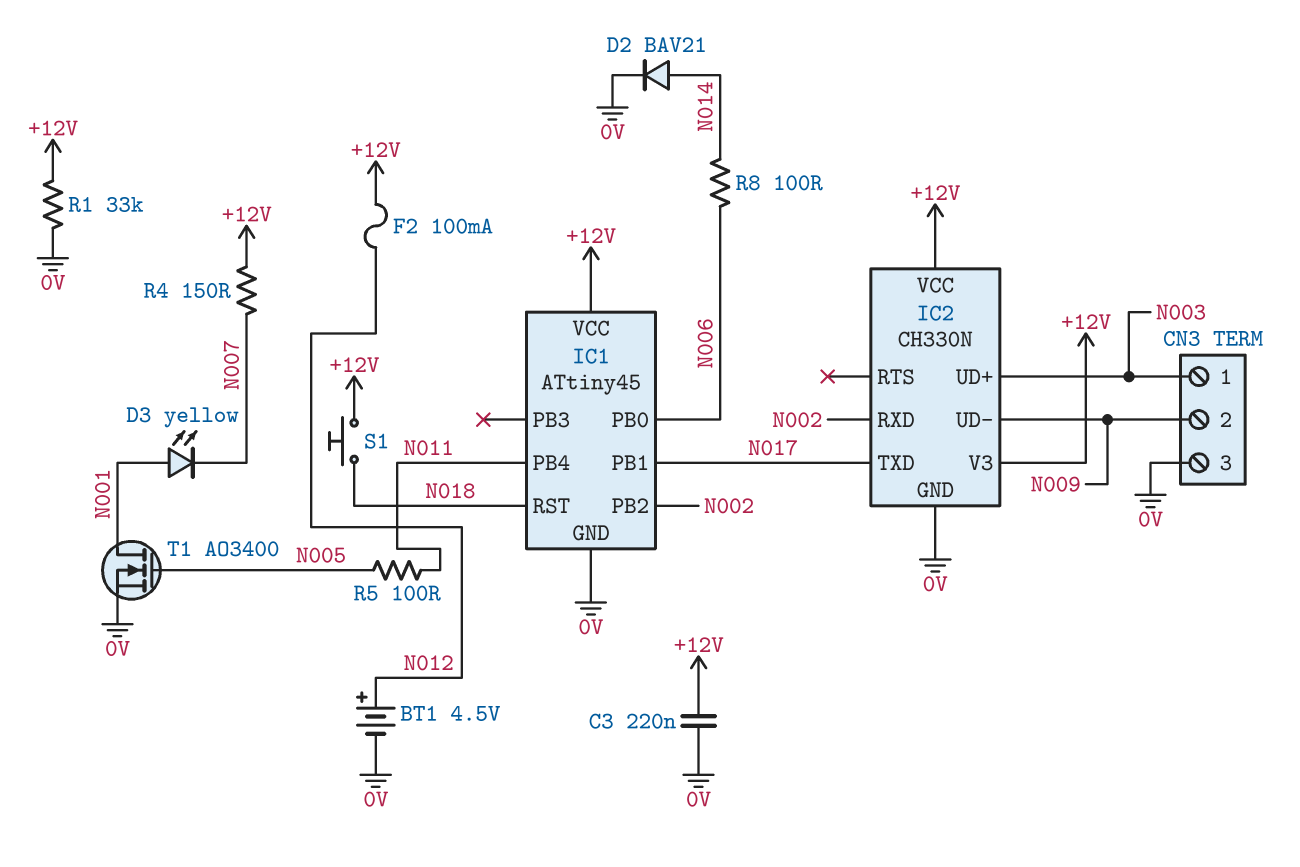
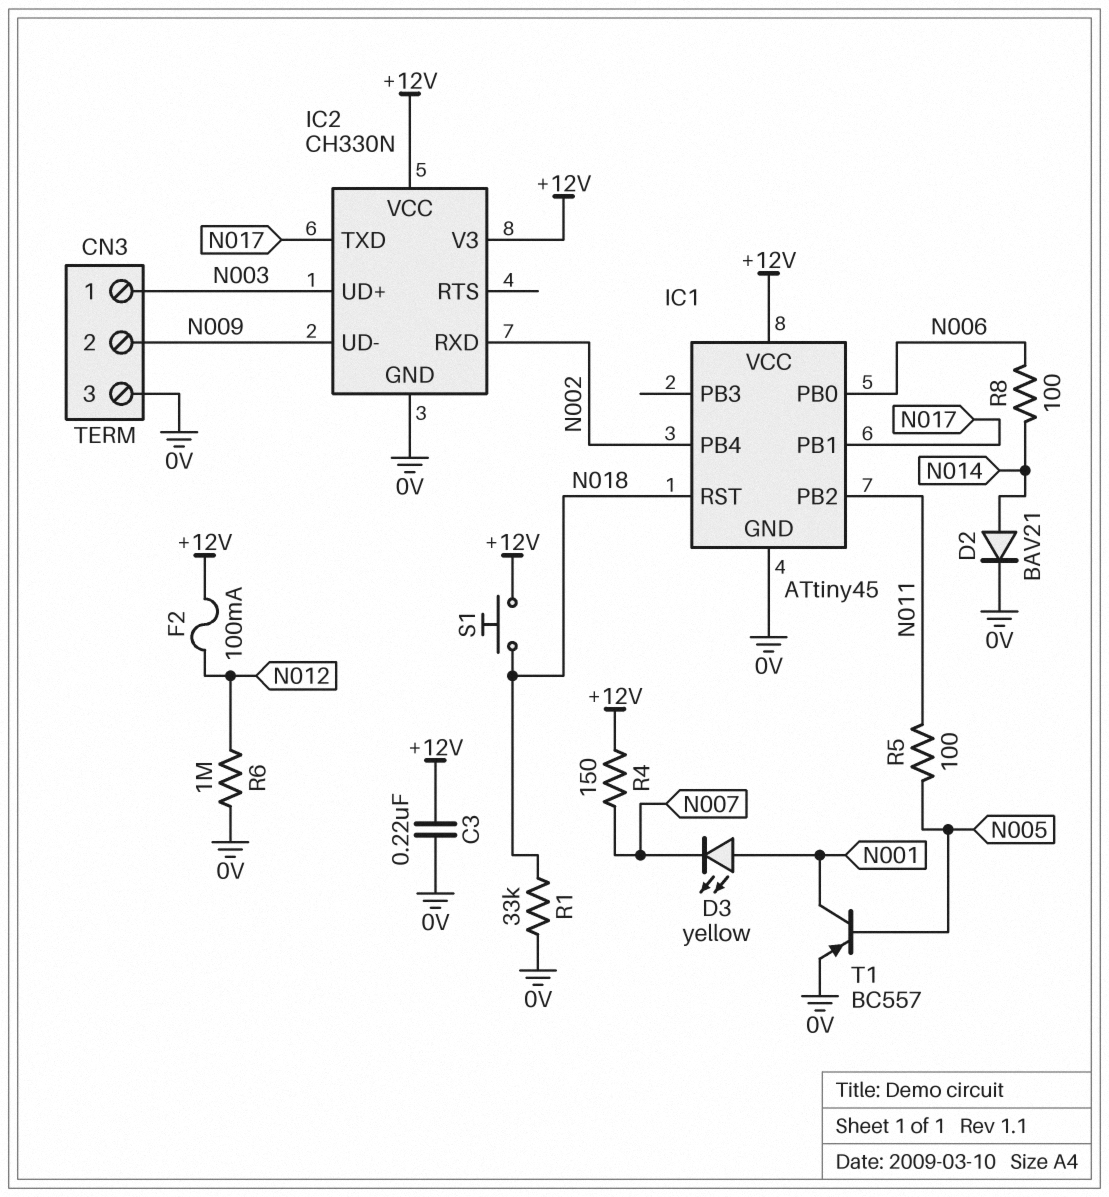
BT1: 4.5V (plus N012, minus 0V) -> none
IC1 pin PB2: N002 -> N011
IC1 pin PB4: N011 -> N002
R1: 33k (+12V, 0V) -> 33k (0V, N018)
R6: none -> 1M (0V, N012)
T1: NMOS AO3400 (G N005, D N001, S 0V) -> PNP BC557 (B N005, C N001, E 0V)

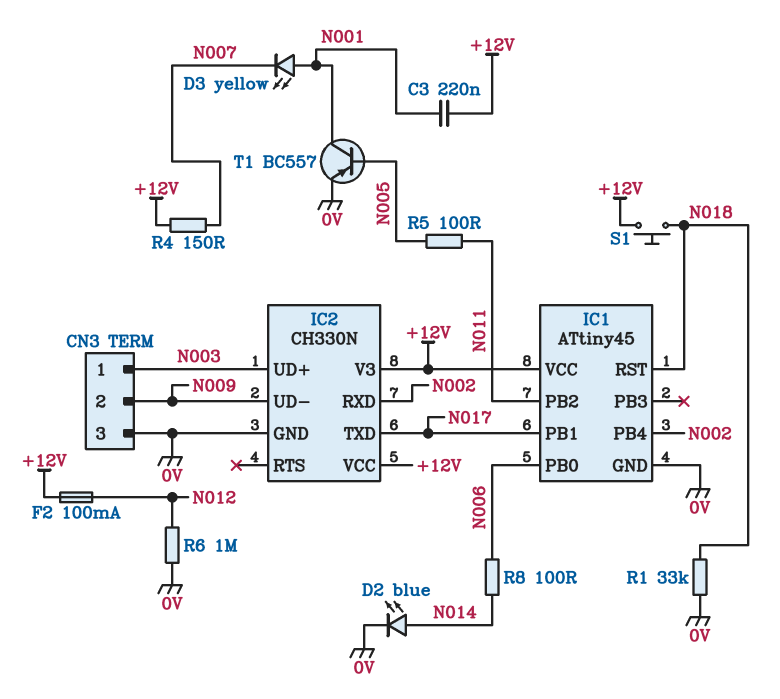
C3: 220nF (+12V, 0V) -> 220nF (+12V, N001)
D2: diode BAV21 (A N014, K 0V) -> LED blue (A N014, K 0V)

